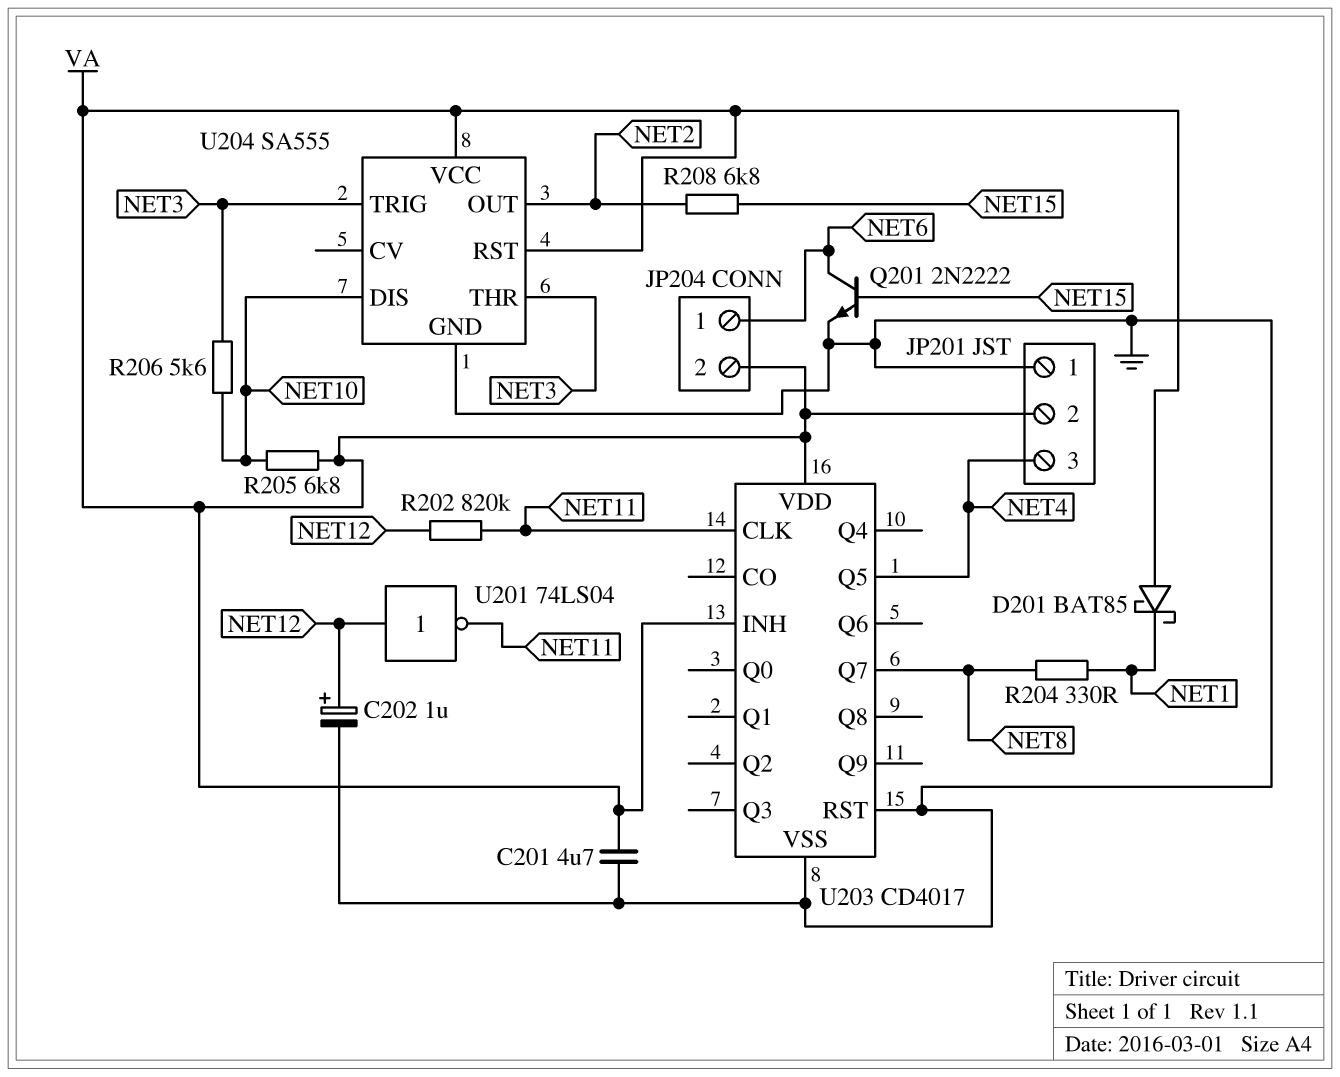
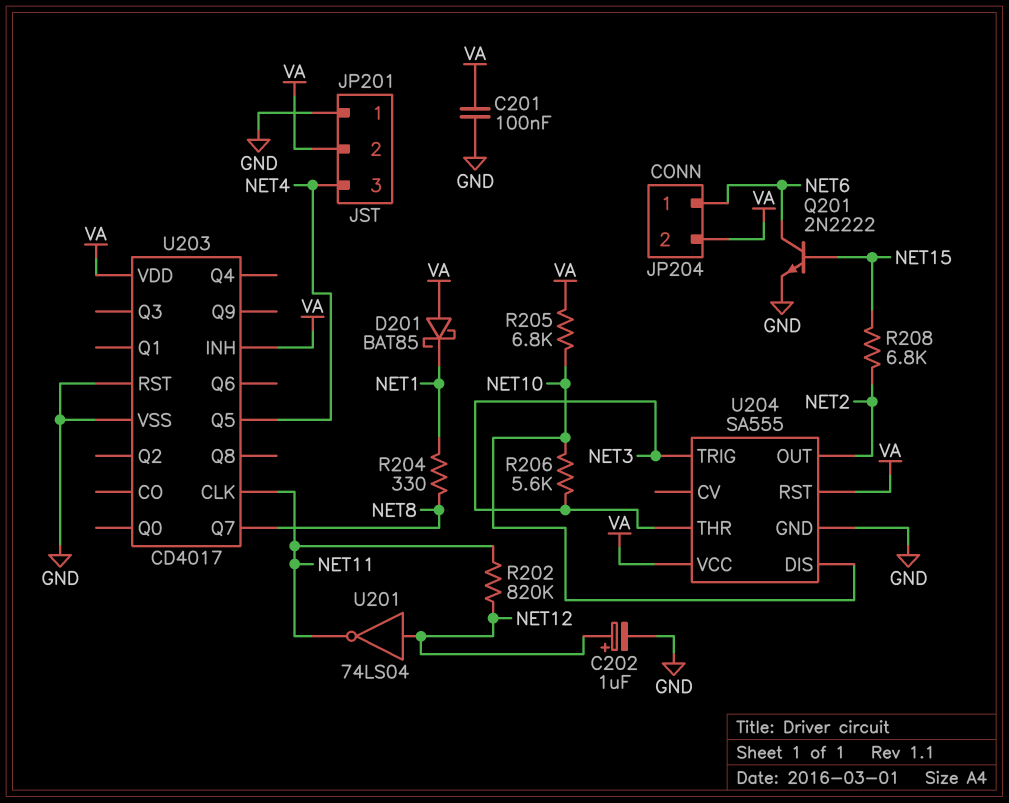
C201: 4.7uF (GND, VA) -> 100nF (GND, VA)

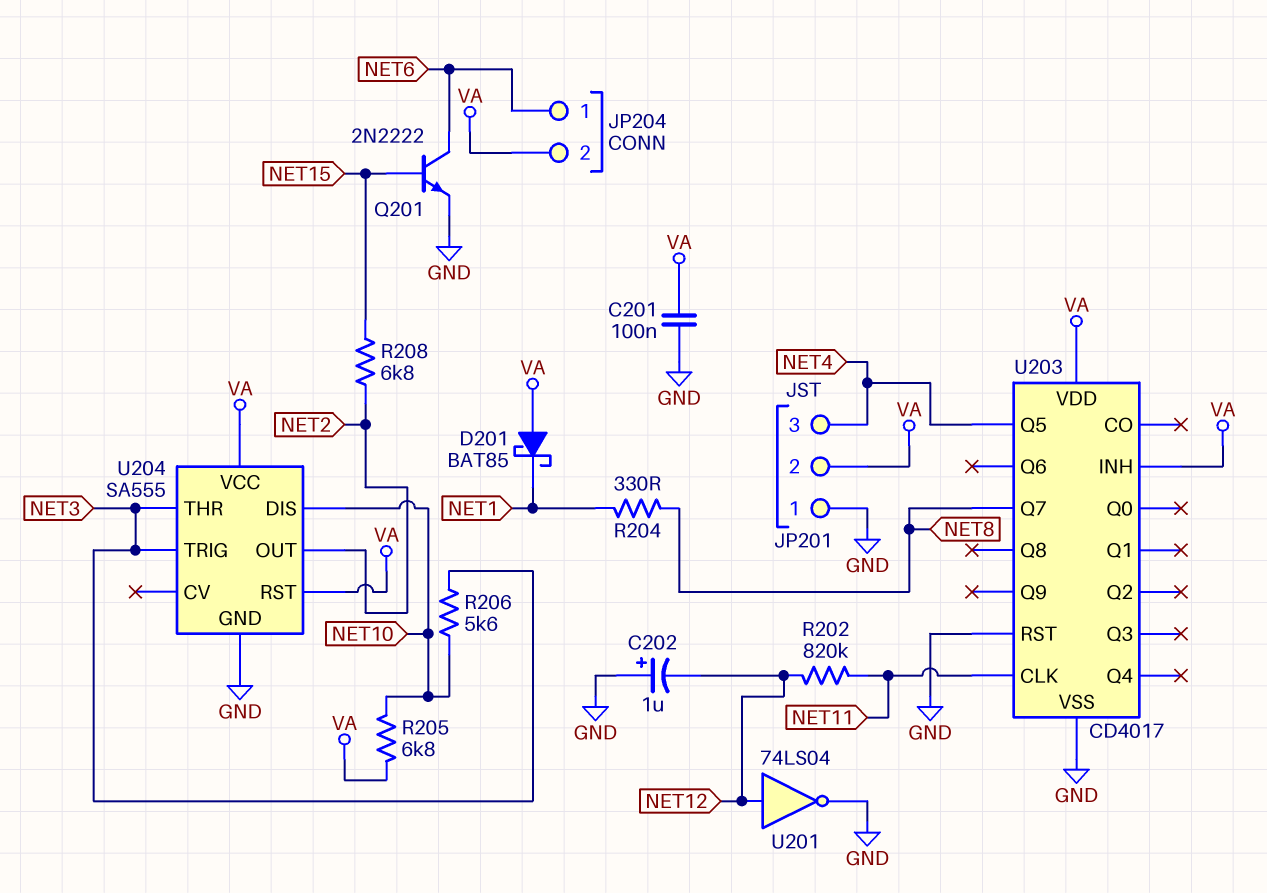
C202: 1uF (plus NET12, minus GND) -> 1uF (plus GND, minus NET12)
U201: NOT 74LS04 (in NET12, out NET11) -> NOT 74LS04 (in NET12, out GND)

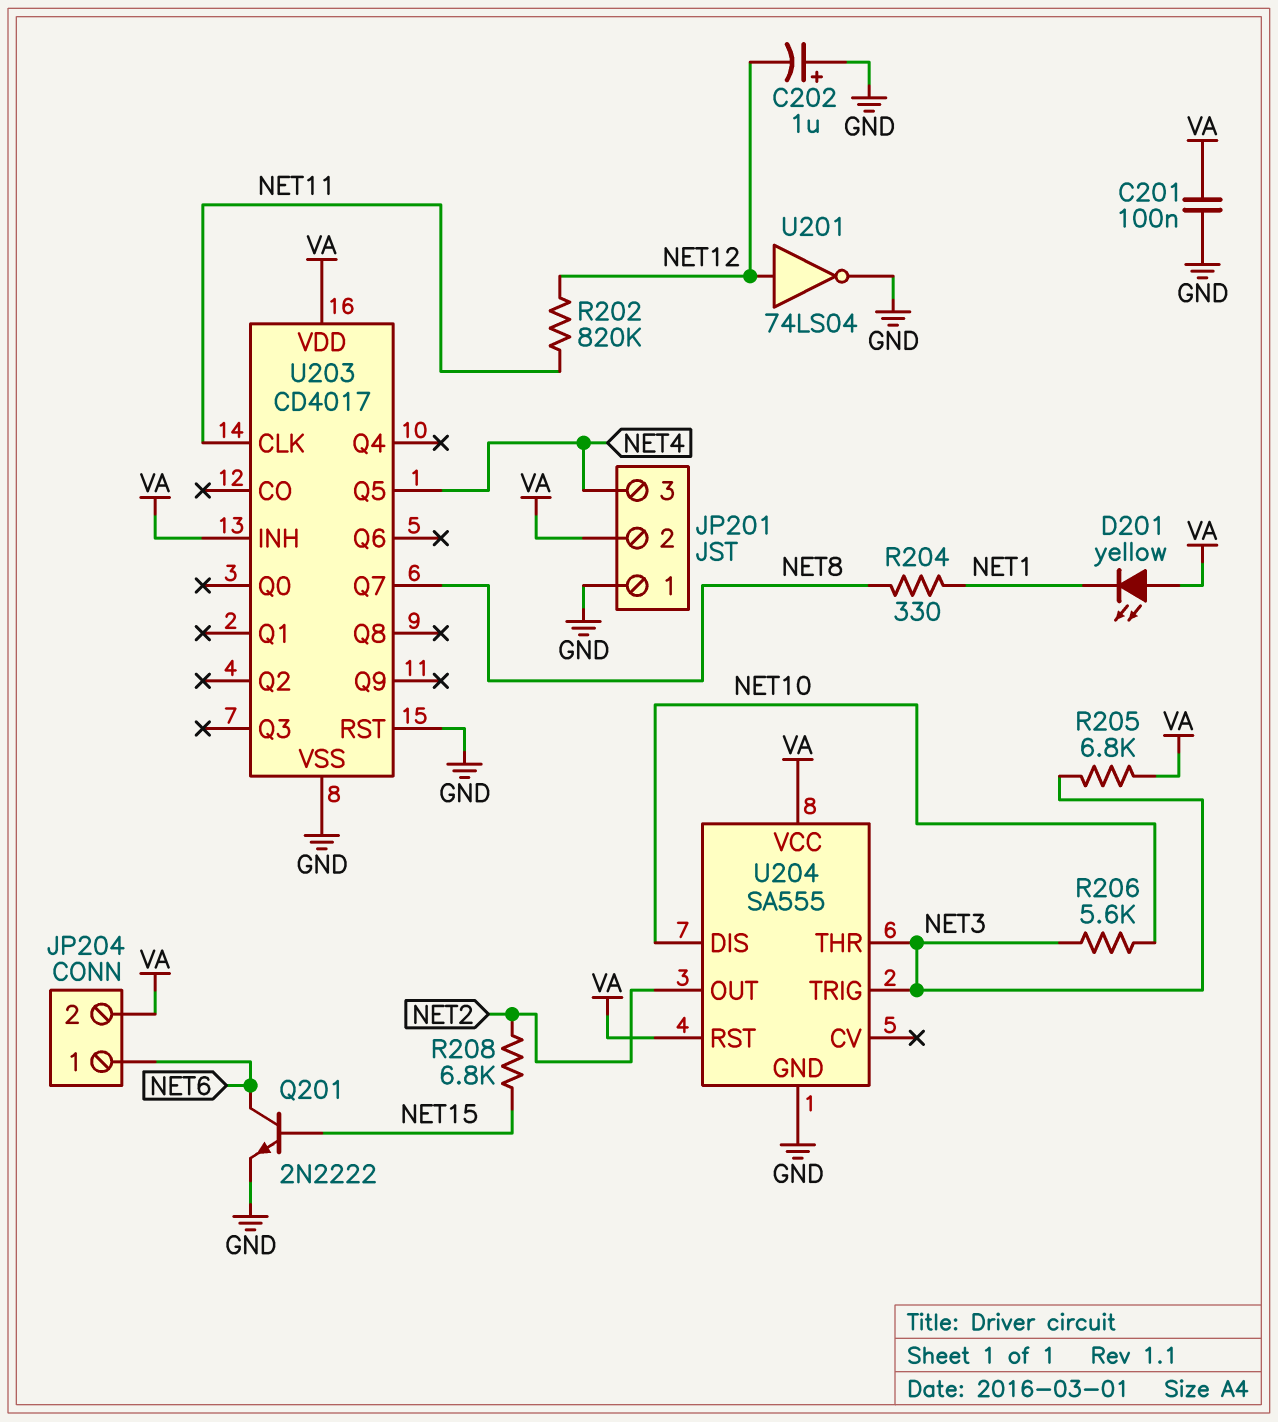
D201: schottky BAT85 (A VA, K NET1) -> LED yellow (A VA, K NET1)
R205: 6.8k (NET10, VA) -> 6.8k (NET3, VA)

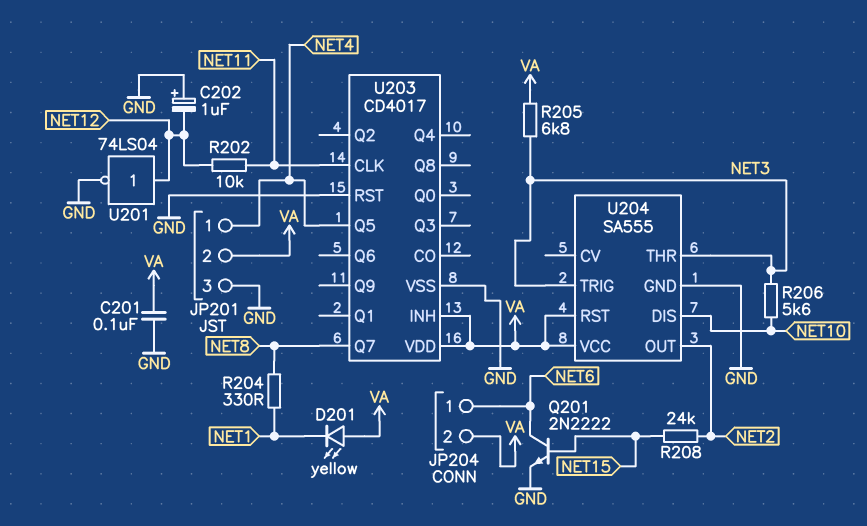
JP201 pin 1: GND -> NET4
JP201 pin 3: NET4 -> GND
R202: 820k (NET11, NET12) -> 10k (NET11, NET12)
R208: 6.8k (NET2, NET15) -> 24k (NET2, NET15)

